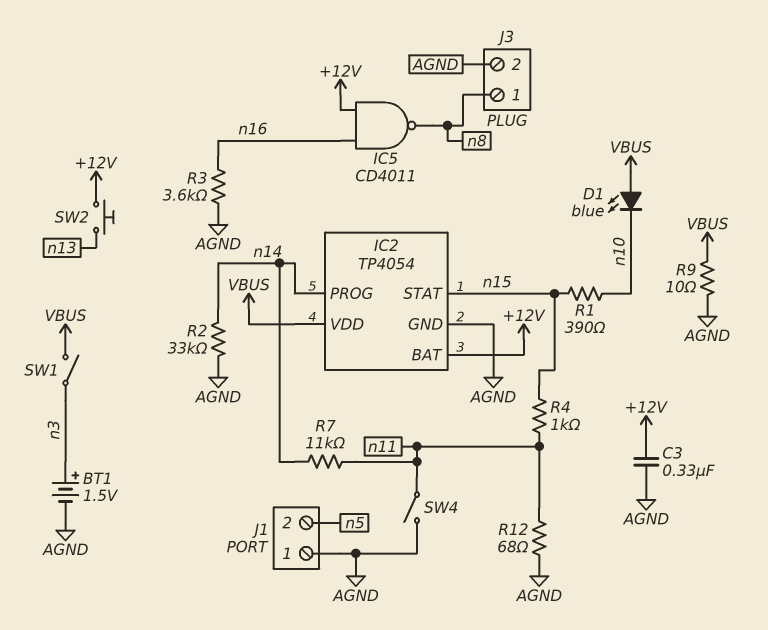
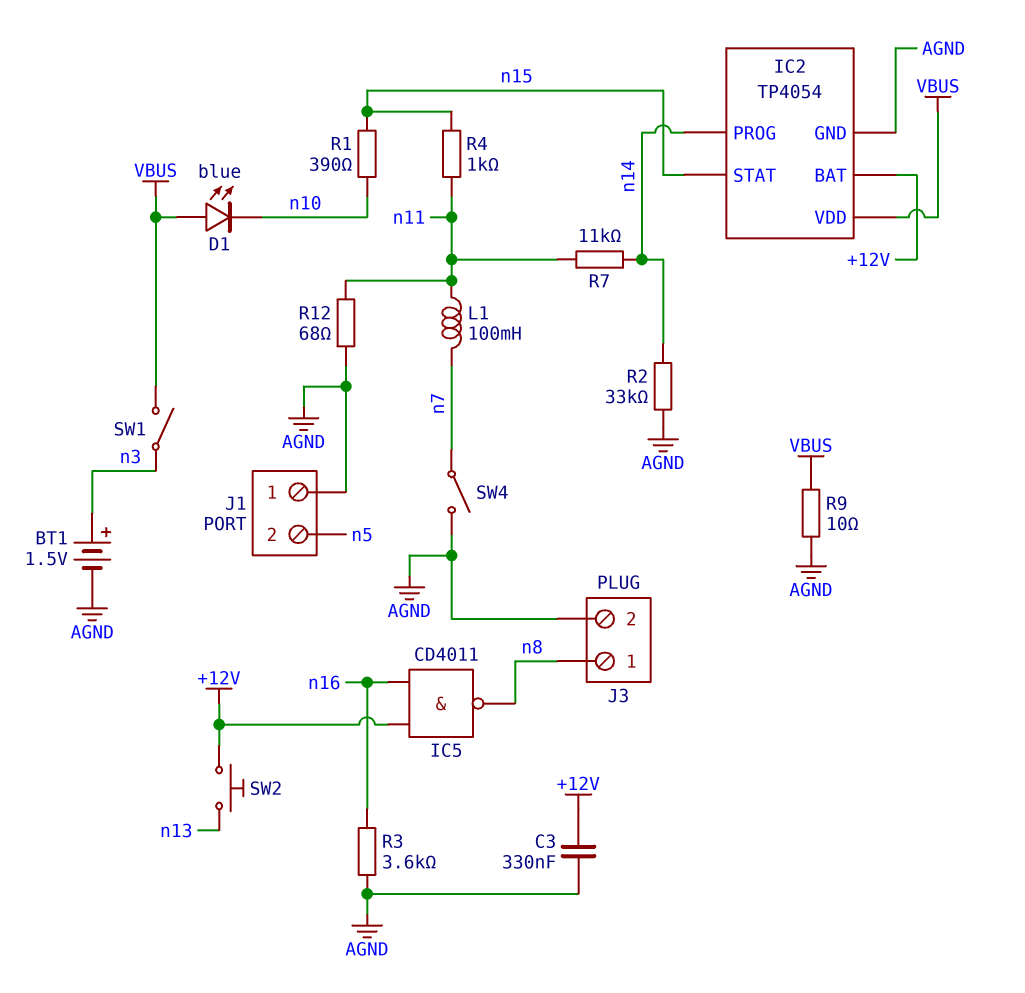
L1: none -> 100mH (n7, n11)
SW4: switch (AGND, n11) -> switch (AGND, n7)

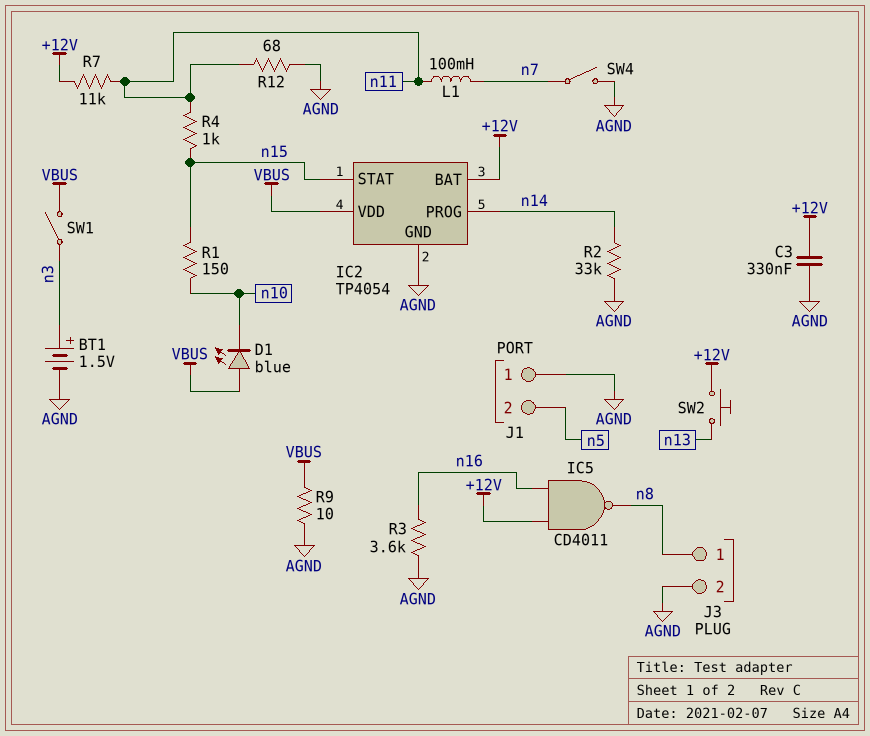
R1: 390 (n10, n15) -> 150 (n10, n15)
R7: 11k (n11, n14) -> 11k (+12V, n11)

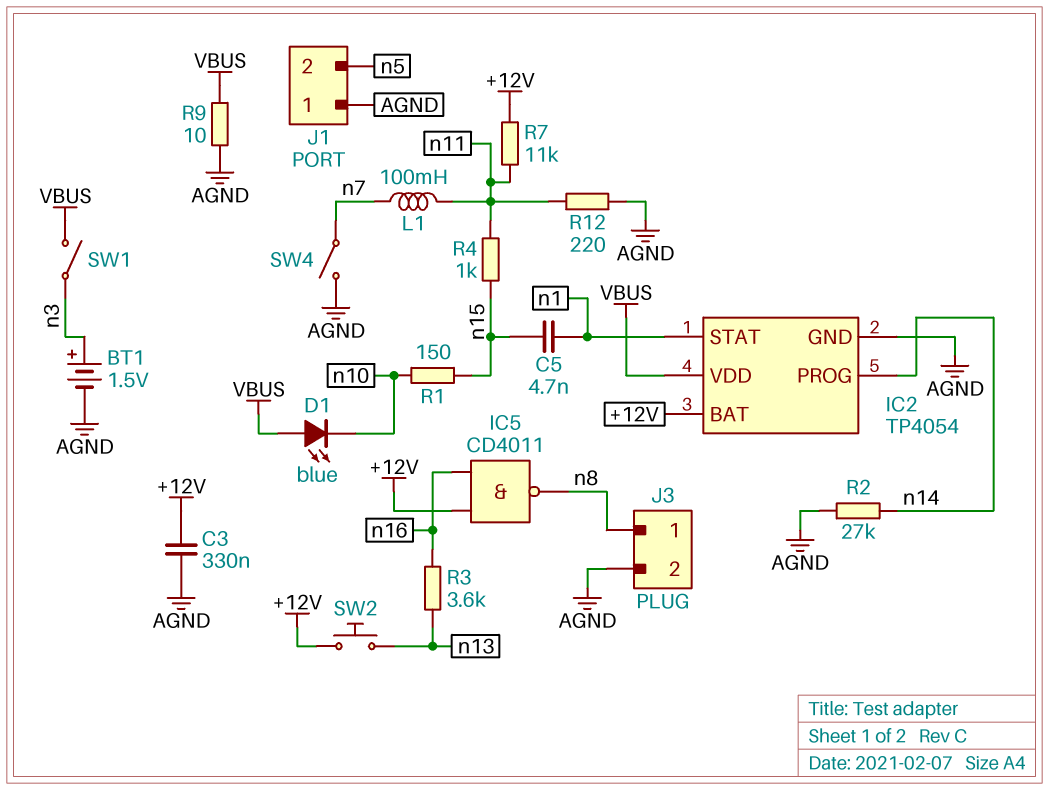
C5: none -> 4.7nF (n1, n15)
IC2 pin STAT: n15 -> n1
R2: 33k (AGND, n14) -> 27k (AGND, n14)
R3: 3.6k (AGND, n16) -> 3.6k (n13, n16)
R12: 68 (AGND, n11) -> 220 (AGND, n11)

